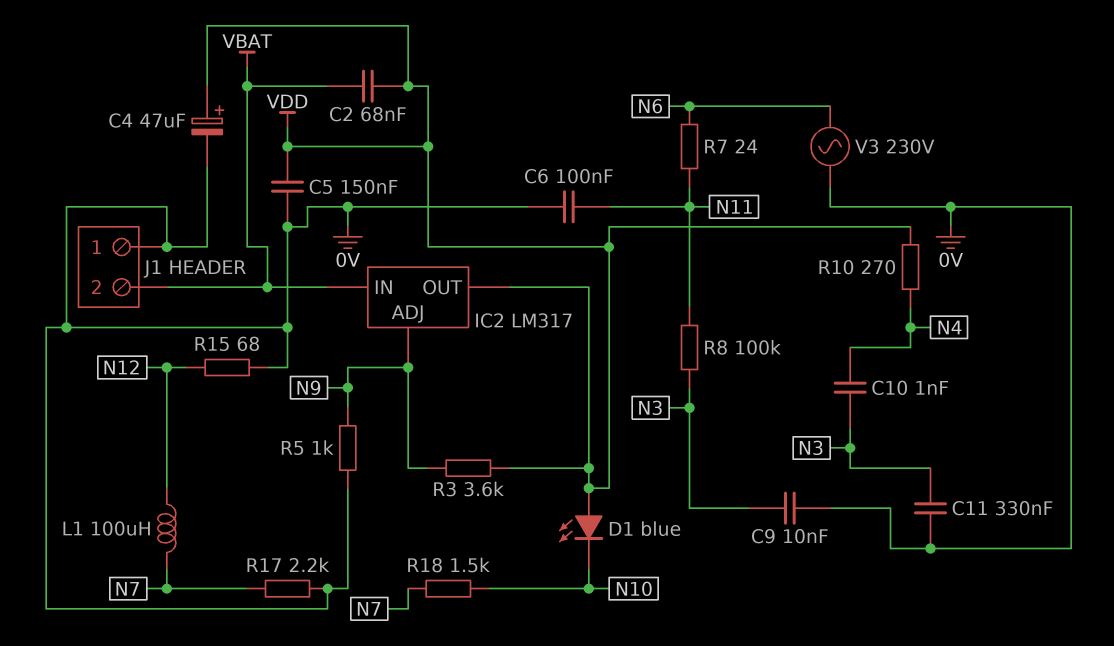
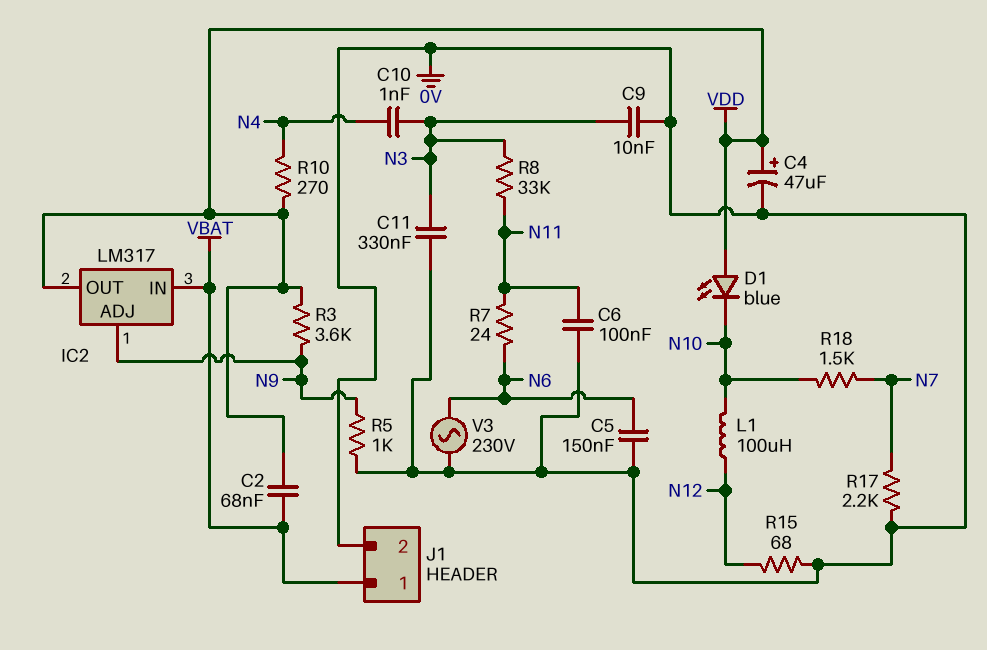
C5: 150nF (0V, VDD) -> 150nF (0V, N6)
J1 pin 1: 0V -> VBAT
J1 pin 2: VBAT -> 0V
L1: 100uH (N7, N12) -> 100uH (N10, N12)
R8: 100k (N3, N11) -> 33k (N3, N11)

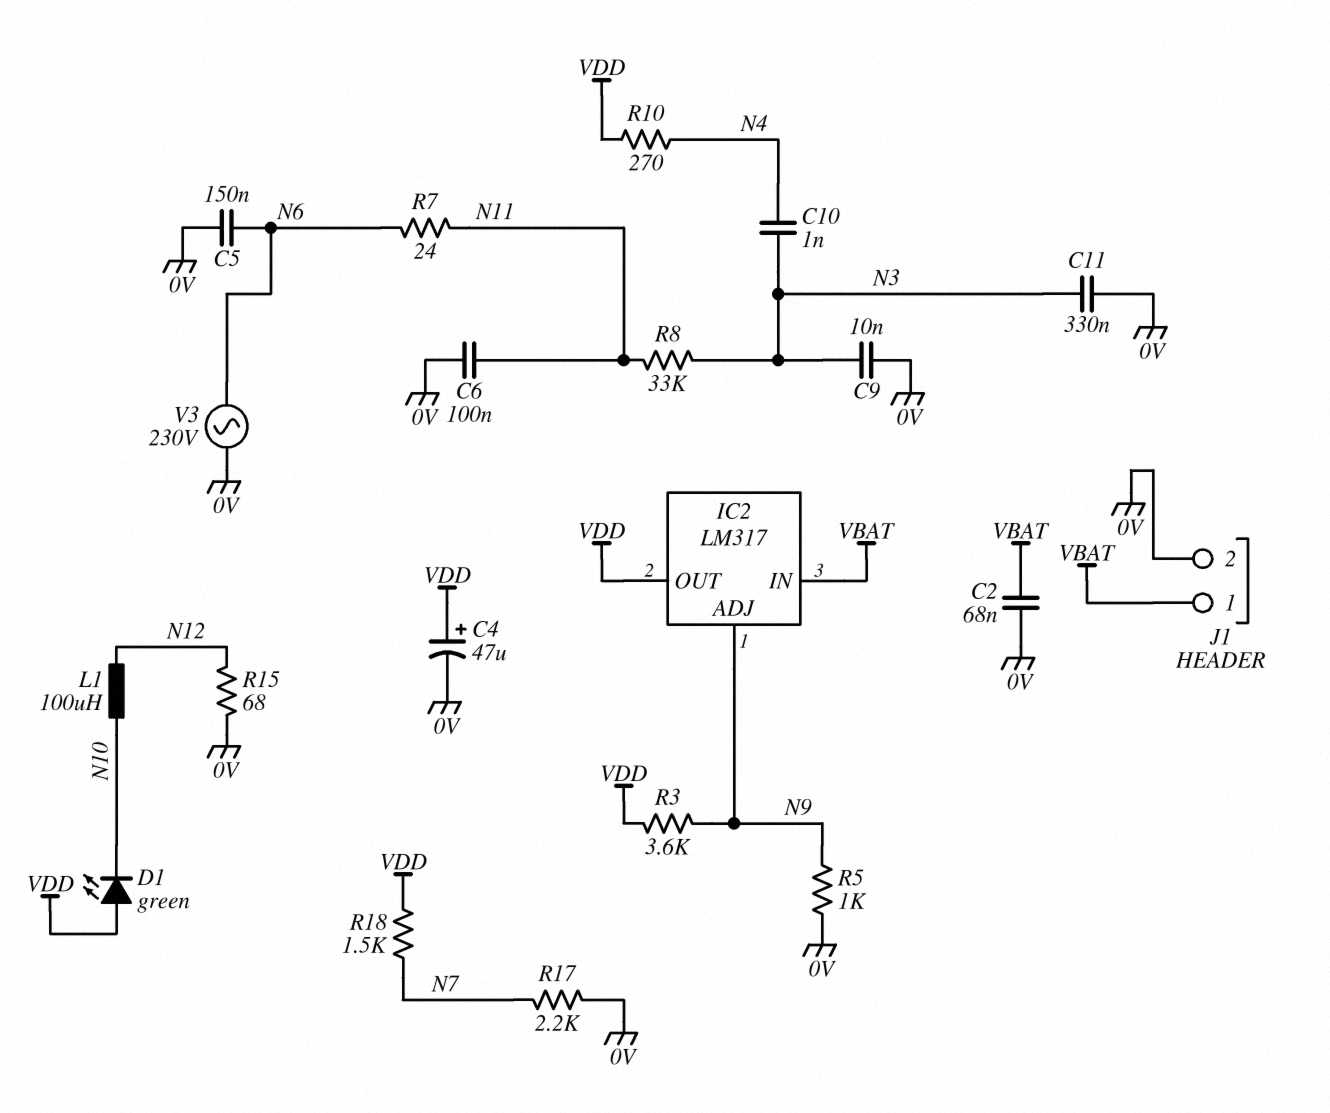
C2: 68nF (VBAT, VDD) -> 68nF (0V, VBAT)
D1: LED blue (A VDD, K N10) -> LED green (A VDD, K N10)
R18: 1.5k (N7, N10) -> 1.5k (N7, VDD)

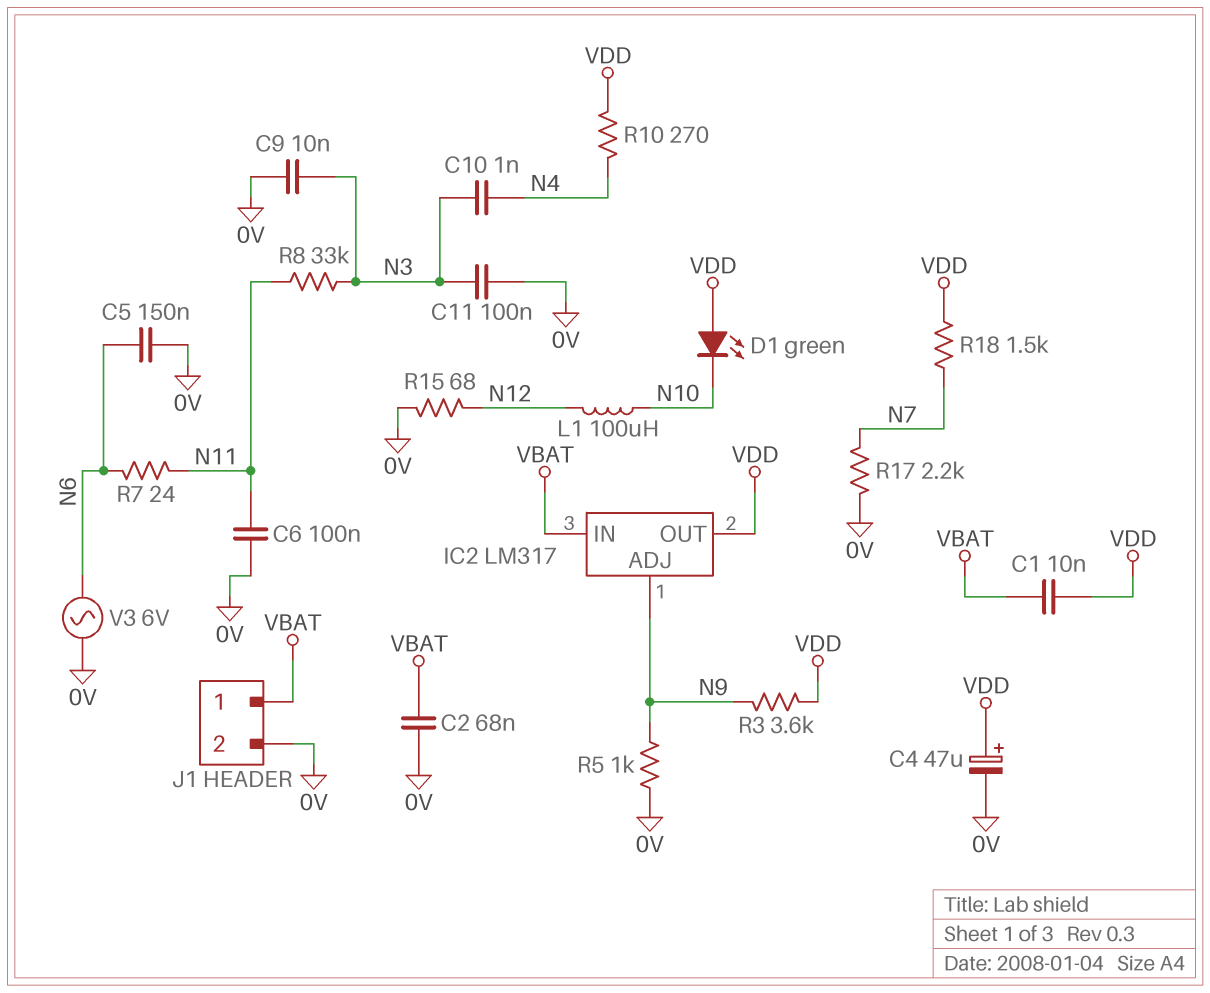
C1: none -> 10nF (VBAT, VDD)
C11: 330nF (0V, N3) -> 100nF (0V, N3)
V3: AC 230V (0V, N6) -> AC 6V (0V, N6)

